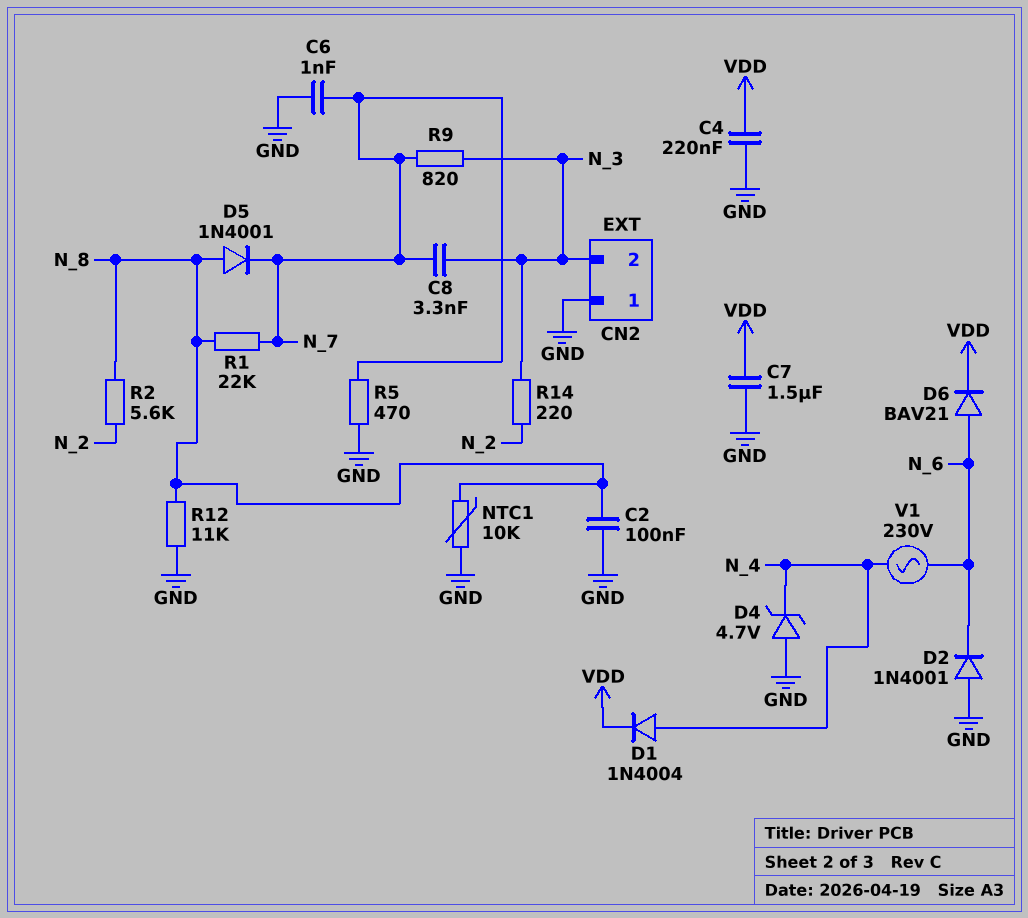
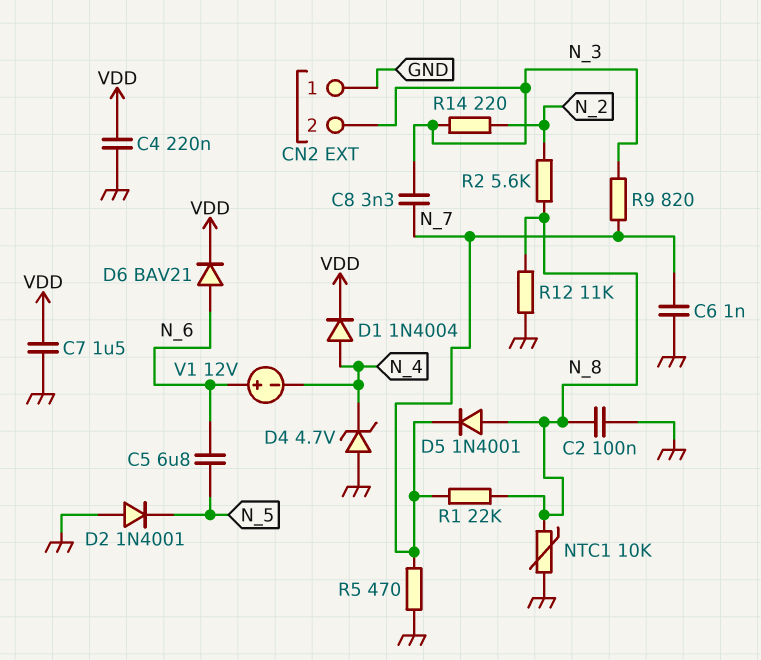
C5: none -> 6.8uF (N_5, N_6)
D2: diode 1N4001 (A GND, K N_6) -> diode 1N4001 (A GND, K N_5)
V1: AC 230V (N_4, N_6) -> 12V (plus N_6, minus N_4)

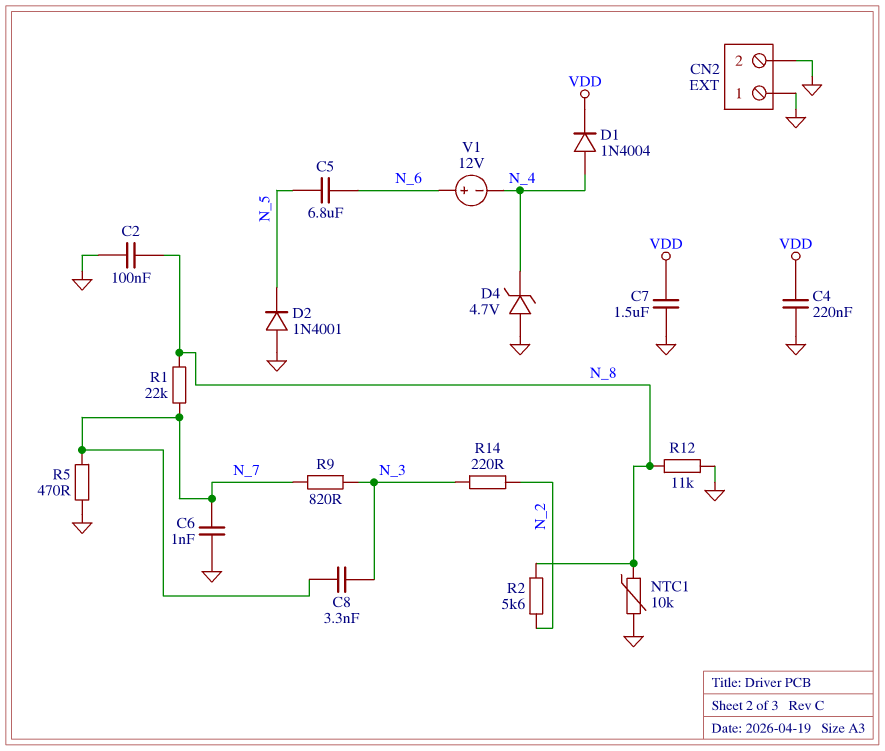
CN2 pin 2: N_3 -> GND
D5: diode 1N4001 (A N_8, K N_7) -> none
D6: diode BAV21 (A N_6, K VDD) -> none

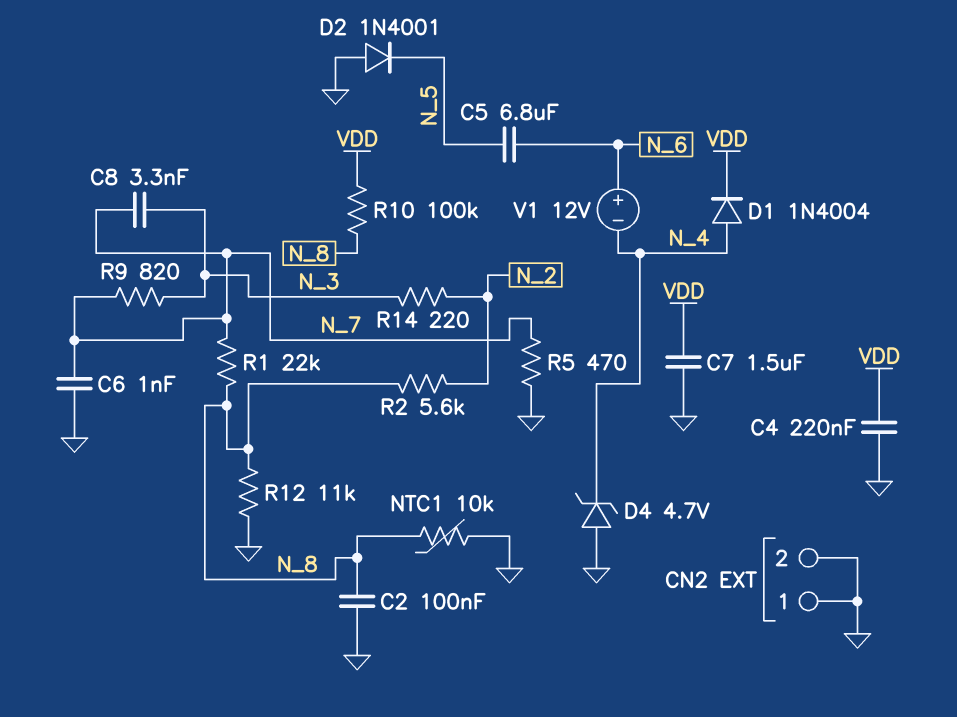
R10: none -> 100k (N_8, VDD)

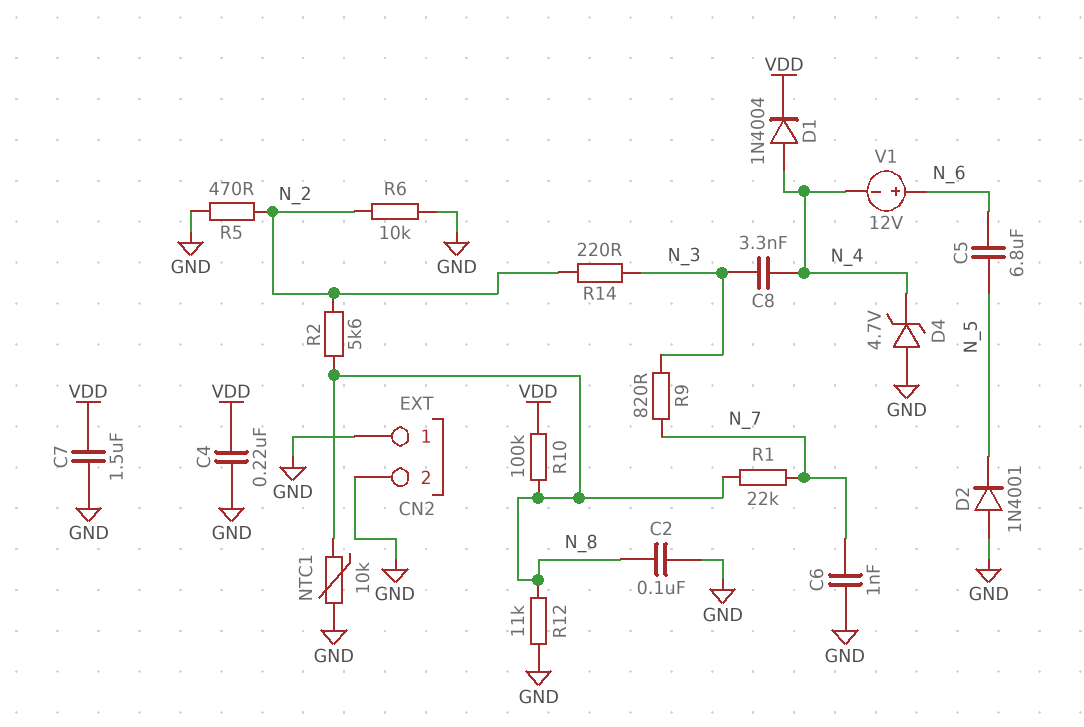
C8: 3.3nF (N_3, N_7) -> 3.3nF (N_3, N_4)
R5: 470 (GND, N_7) -> 470 (GND, N_2)
R6: none -> 10k (GND, N_2)

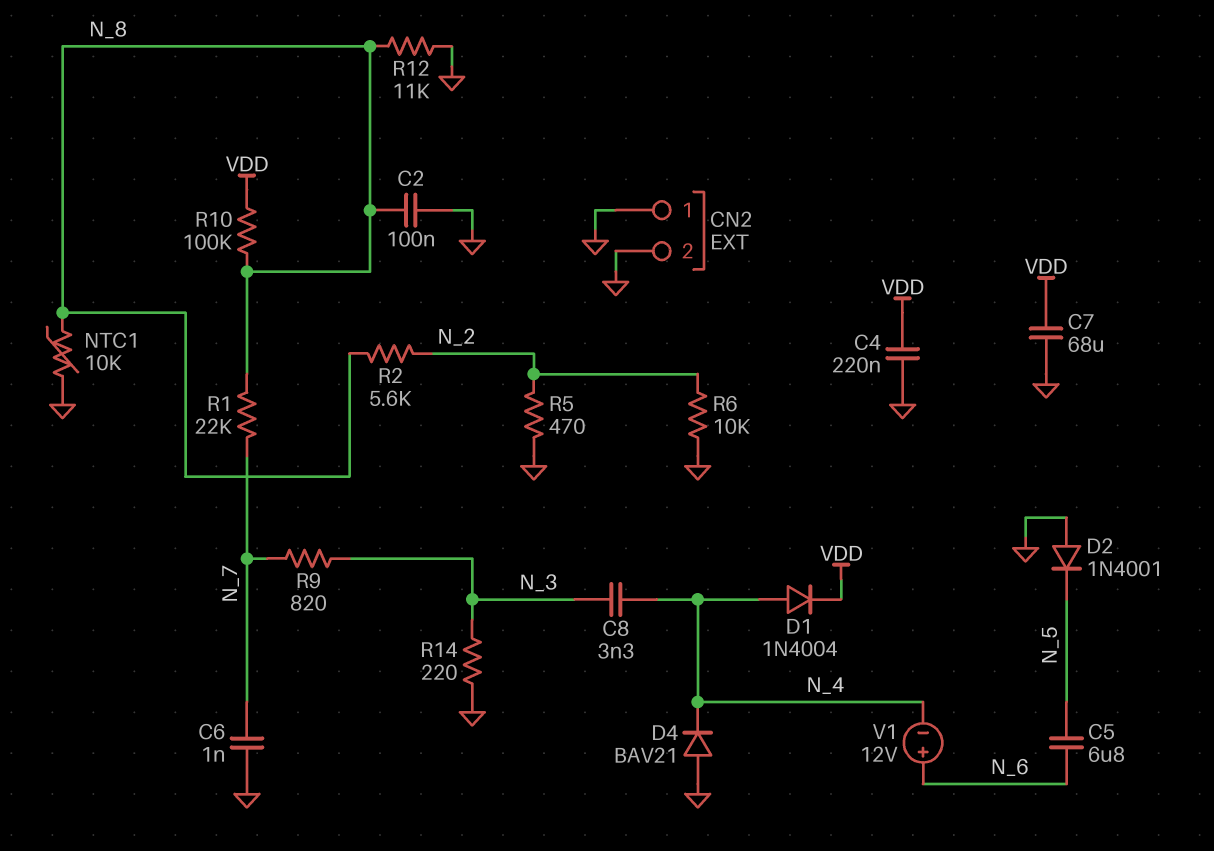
C7: 1.5uF (GND, VDD) -> 68uF (GND, VDD)
D4: zener 4.7V (A GND, K N_4) -> diode BAV21 (A GND, K N_4)
R14: 220 (N_2, N_3) -> 220 (GND, N_3)

